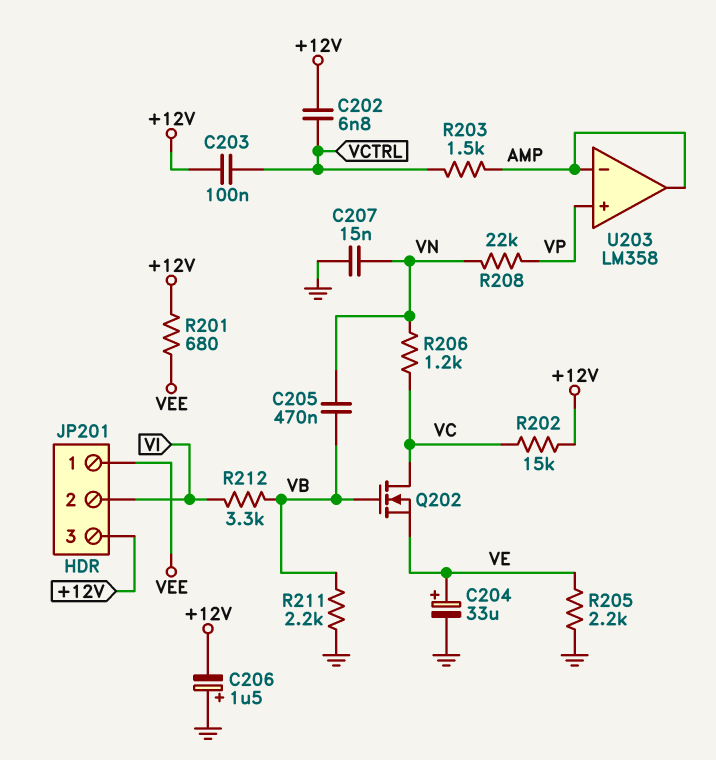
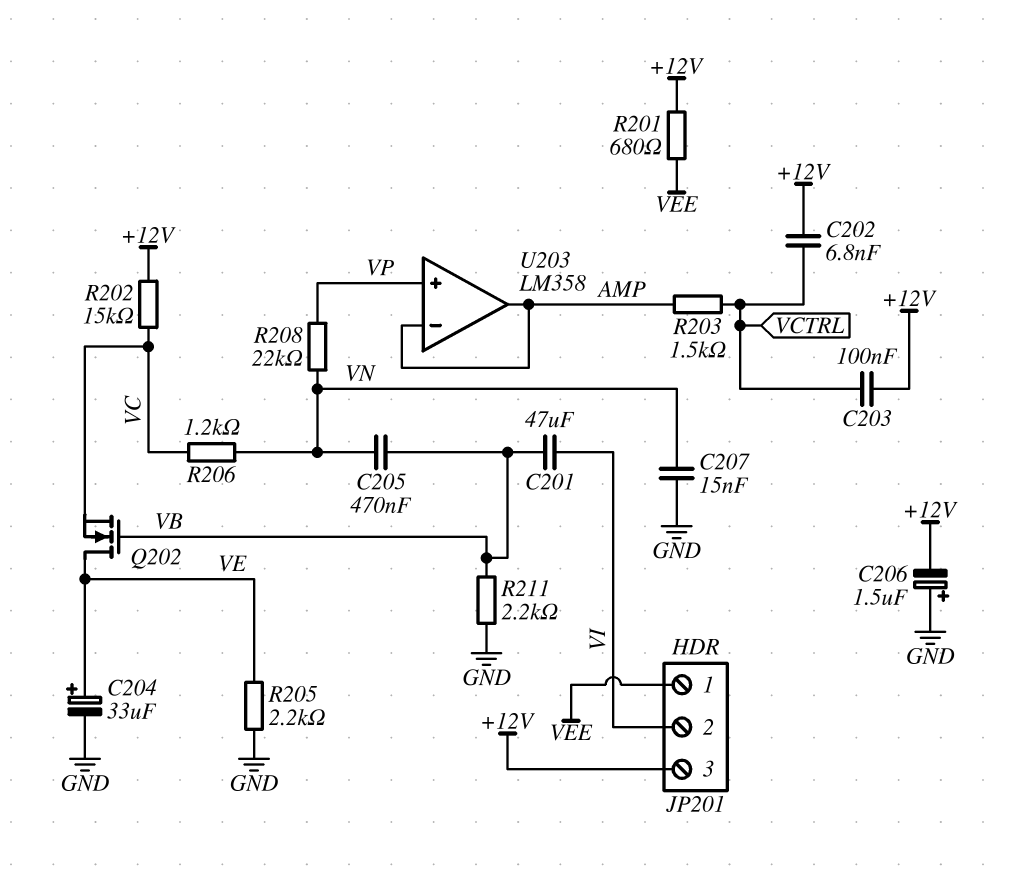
C201: none -> 47uF (VB, VI)
Q202: NMOS (G VB, D VC, S VE) -> NMOS (G VB, D VE, S VC)
R212: 3.3k (VB, VI) -> none

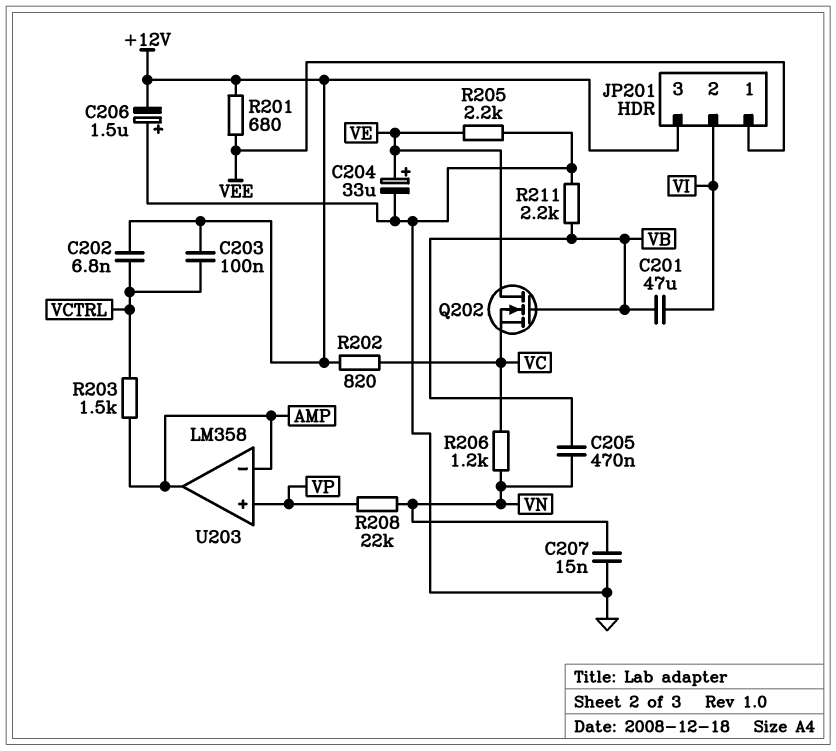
R202: 15k (+12V, VC) -> 820 (+12V, VC)

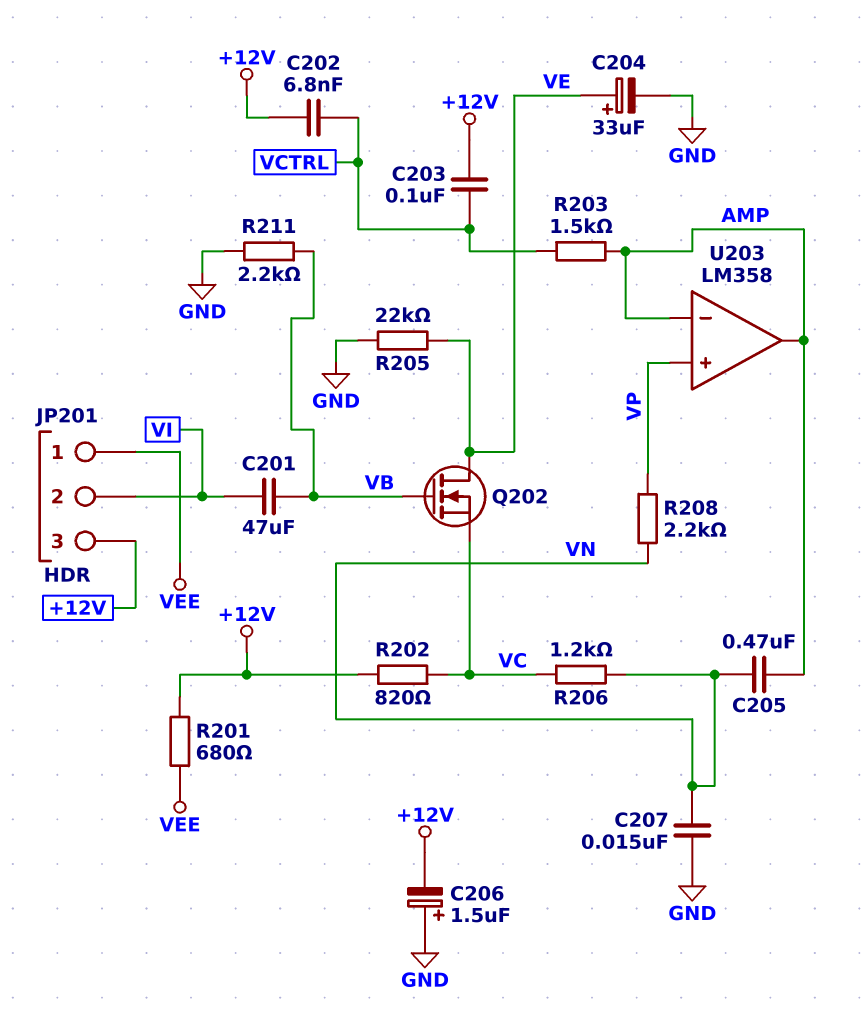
C205: 470nF (VB, VN) -> 470nF (AMP, VN)
R205: 2.2k (GND, VE) -> 22k (GND, VE)
R208: 22k (VN, VP) -> 2.2k (VN, VP)

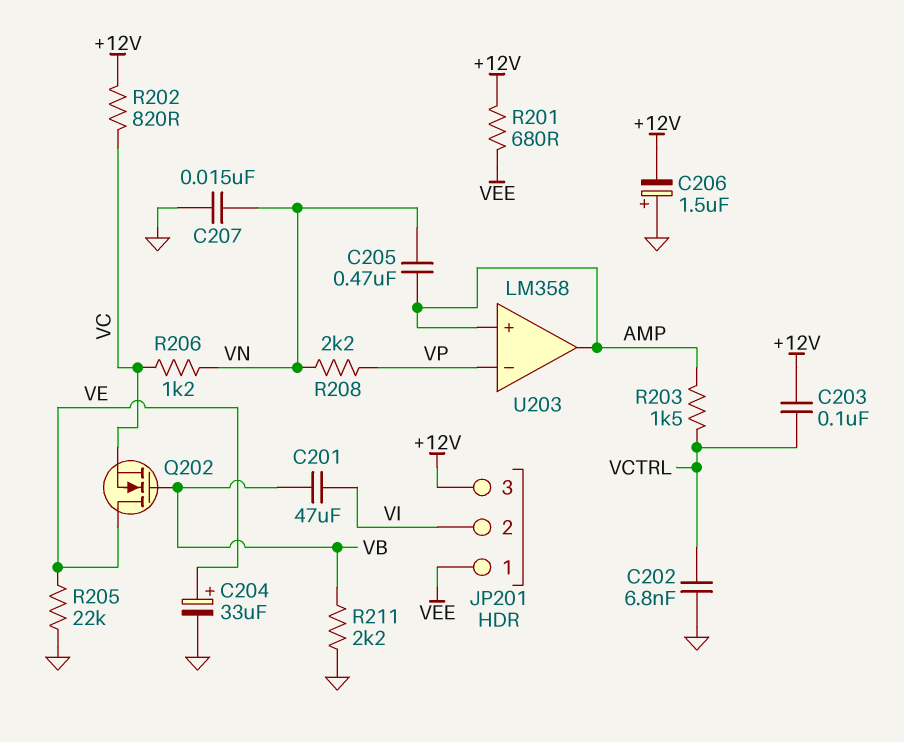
C202: 6.8nF (+12V, VCTRL) -> 6.8nF (GND, VCTRL)
U203 pin in+: VP -> AMP
U203 pin in-: AMP -> VP

